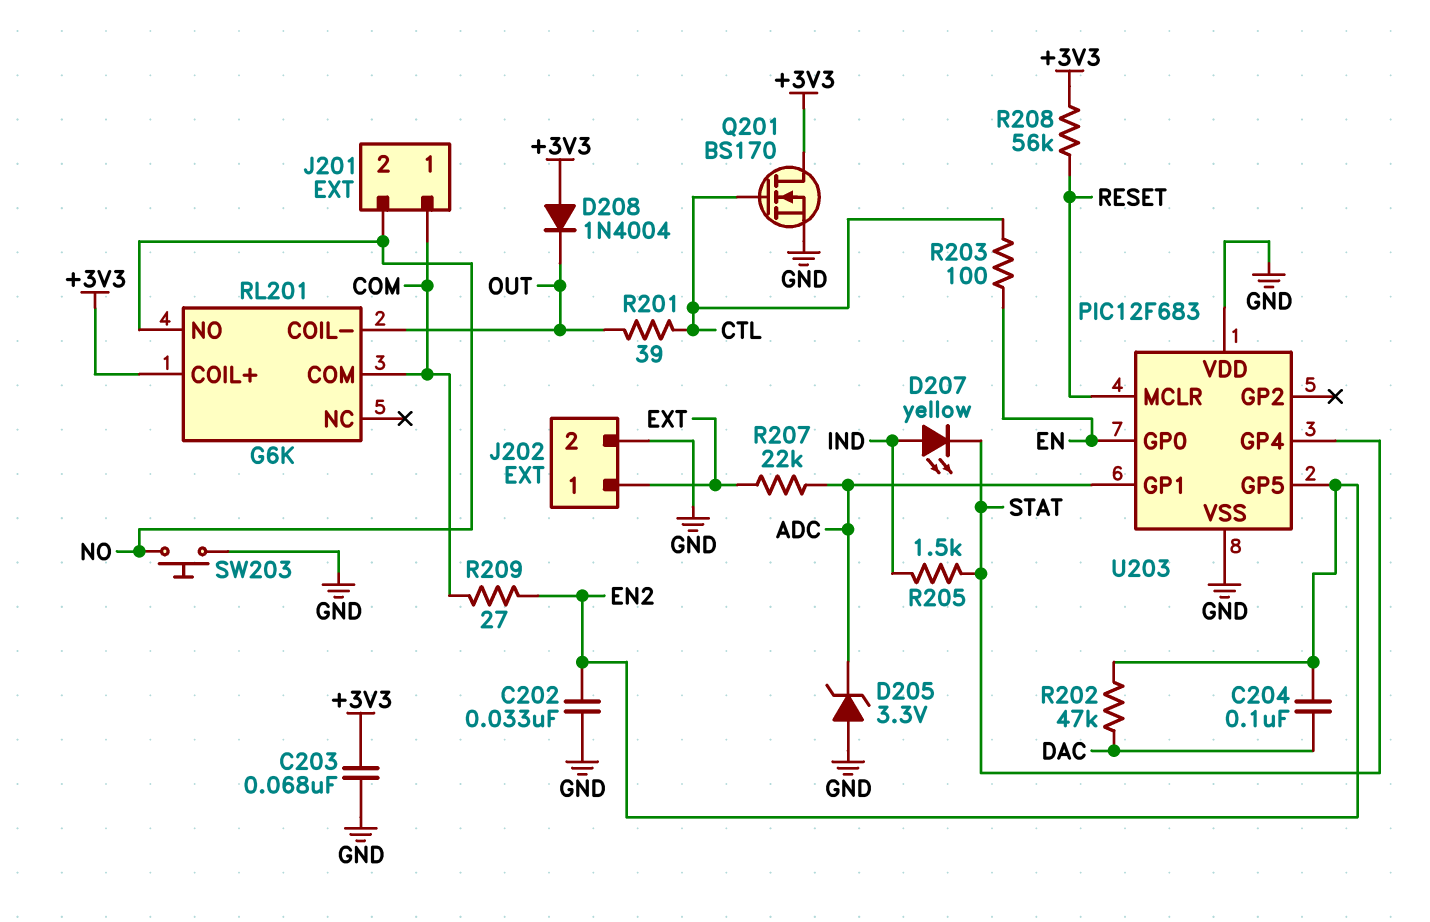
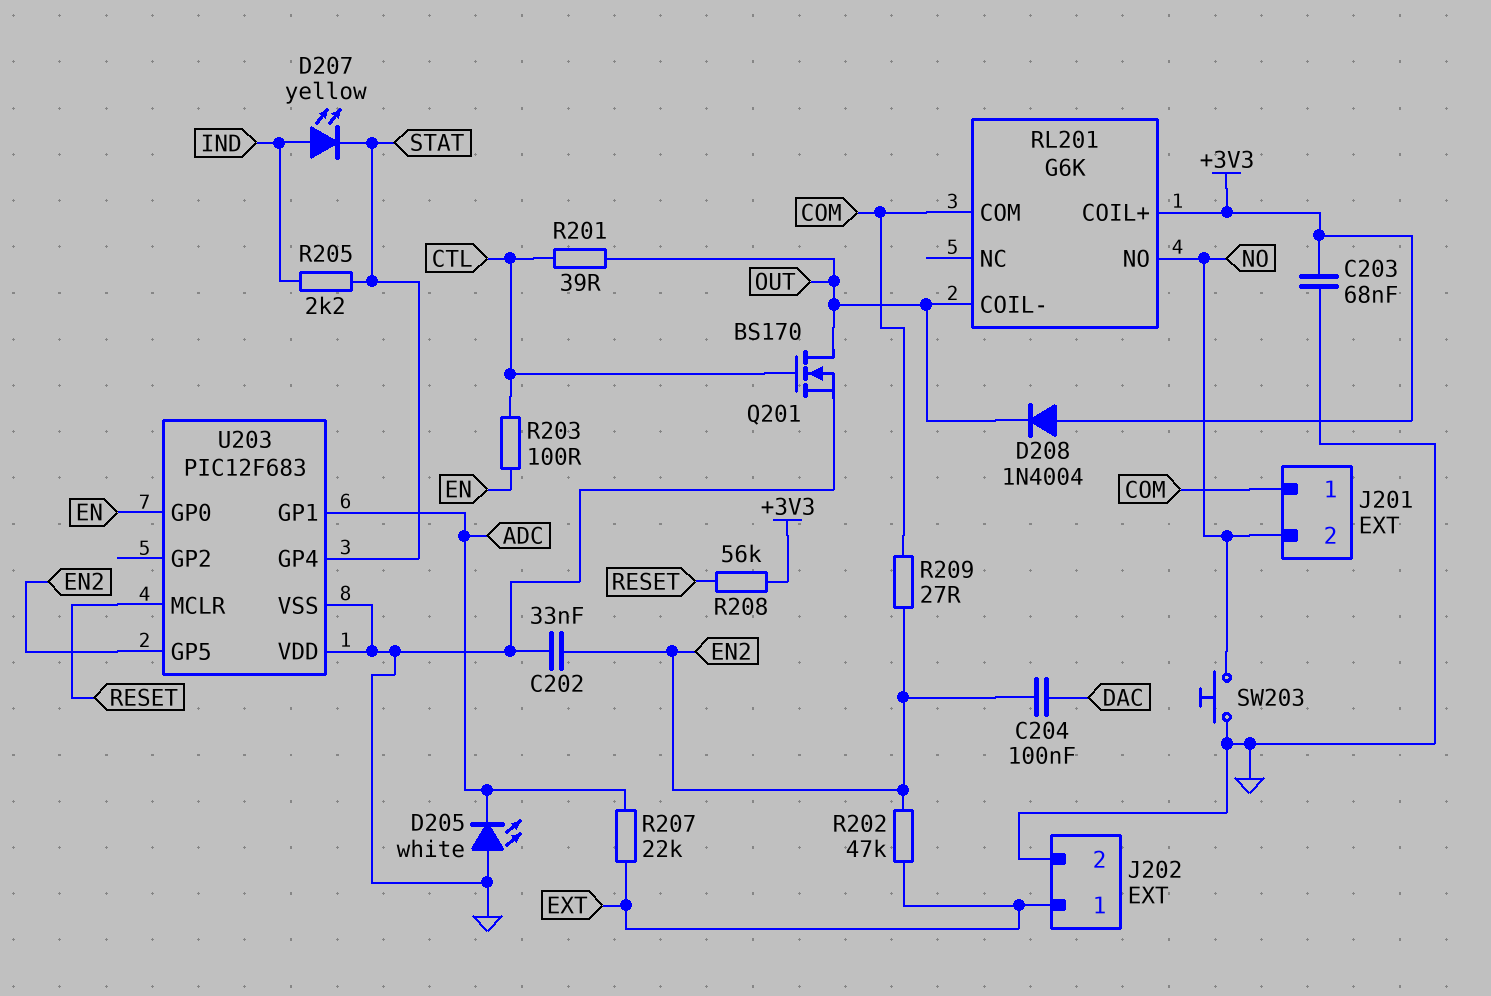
D205: zener 3.3V (A GND, K ADC) -> LED white (A GND, K ADC)
Q201: NMOS BS170 (G CTL, D +3V3, S GND) -> NMOS BS170 (G CTL, D OUT, S GND)
R202: 47k (DAC, EN2) -> 47k (EN2, EXT)
R205: 1.5k (IND, STAT) -> 2.2k (IND, STAT)

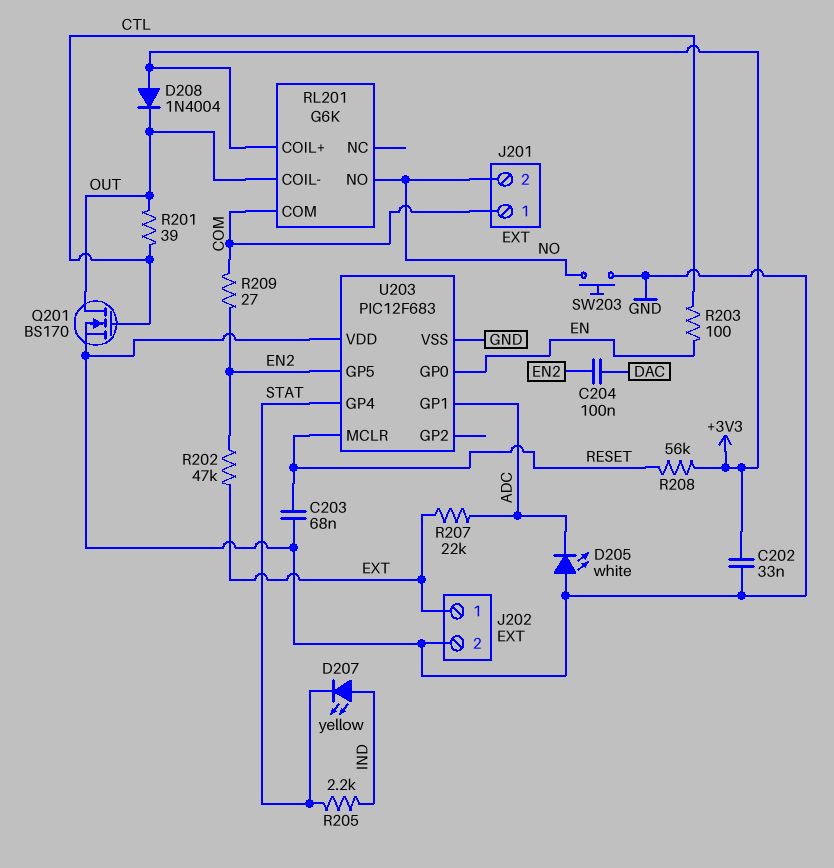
C202: 33nF (EN2, GND) -> 33nF (+3V3, GND)
C203: 68nF (+3V3, GND) -> 68nF (GND, RESET)

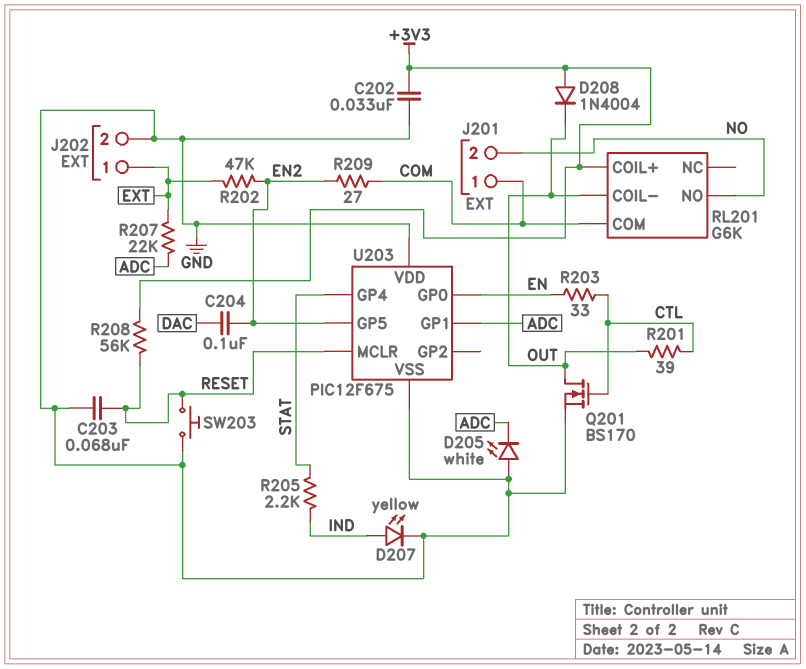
D207: LED yellow (A IND, K STAT) -> LED yellow (A IND, K GND)
R203: 100 (CTL, EN) -> 33 (CTL, EN)
SW203: button (GND, NO) -> button (GND, RESET)
U203: PIC12F683 -> PIC12F675

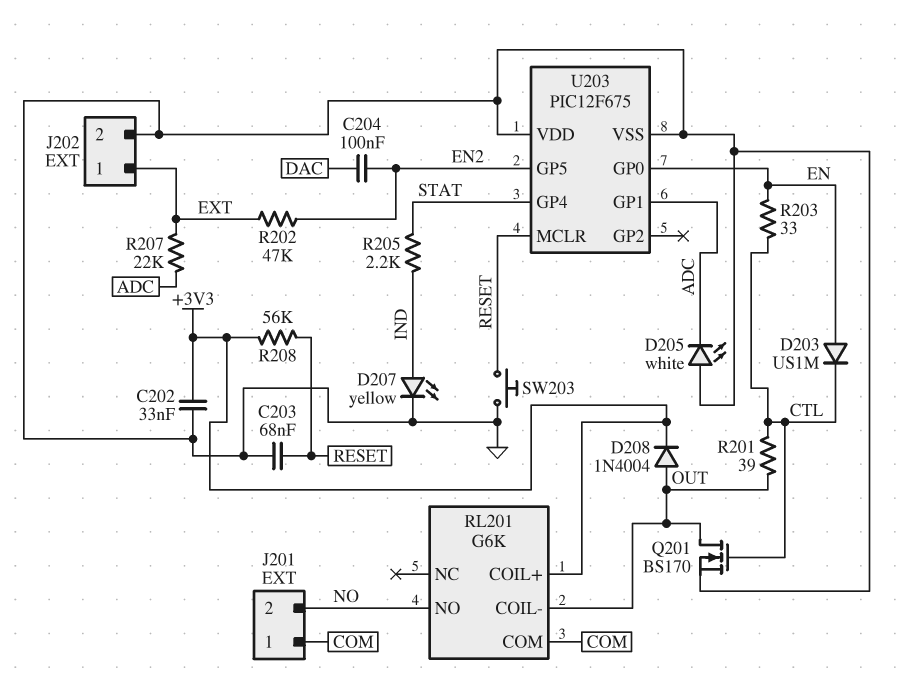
D203: none -> diode US1M (A EN, K CTL)
D208: diode 1N4004 (A +3V3, K OUT) -> diode 1N4004 (A OUT, K +3V3)
R209: 27 (COM, EN2) -> none

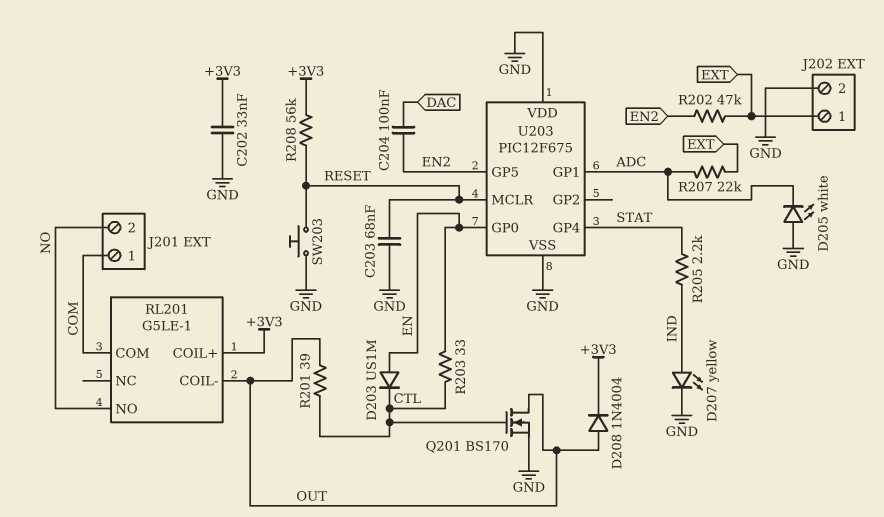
RL201: G6K -> G5LE-1

